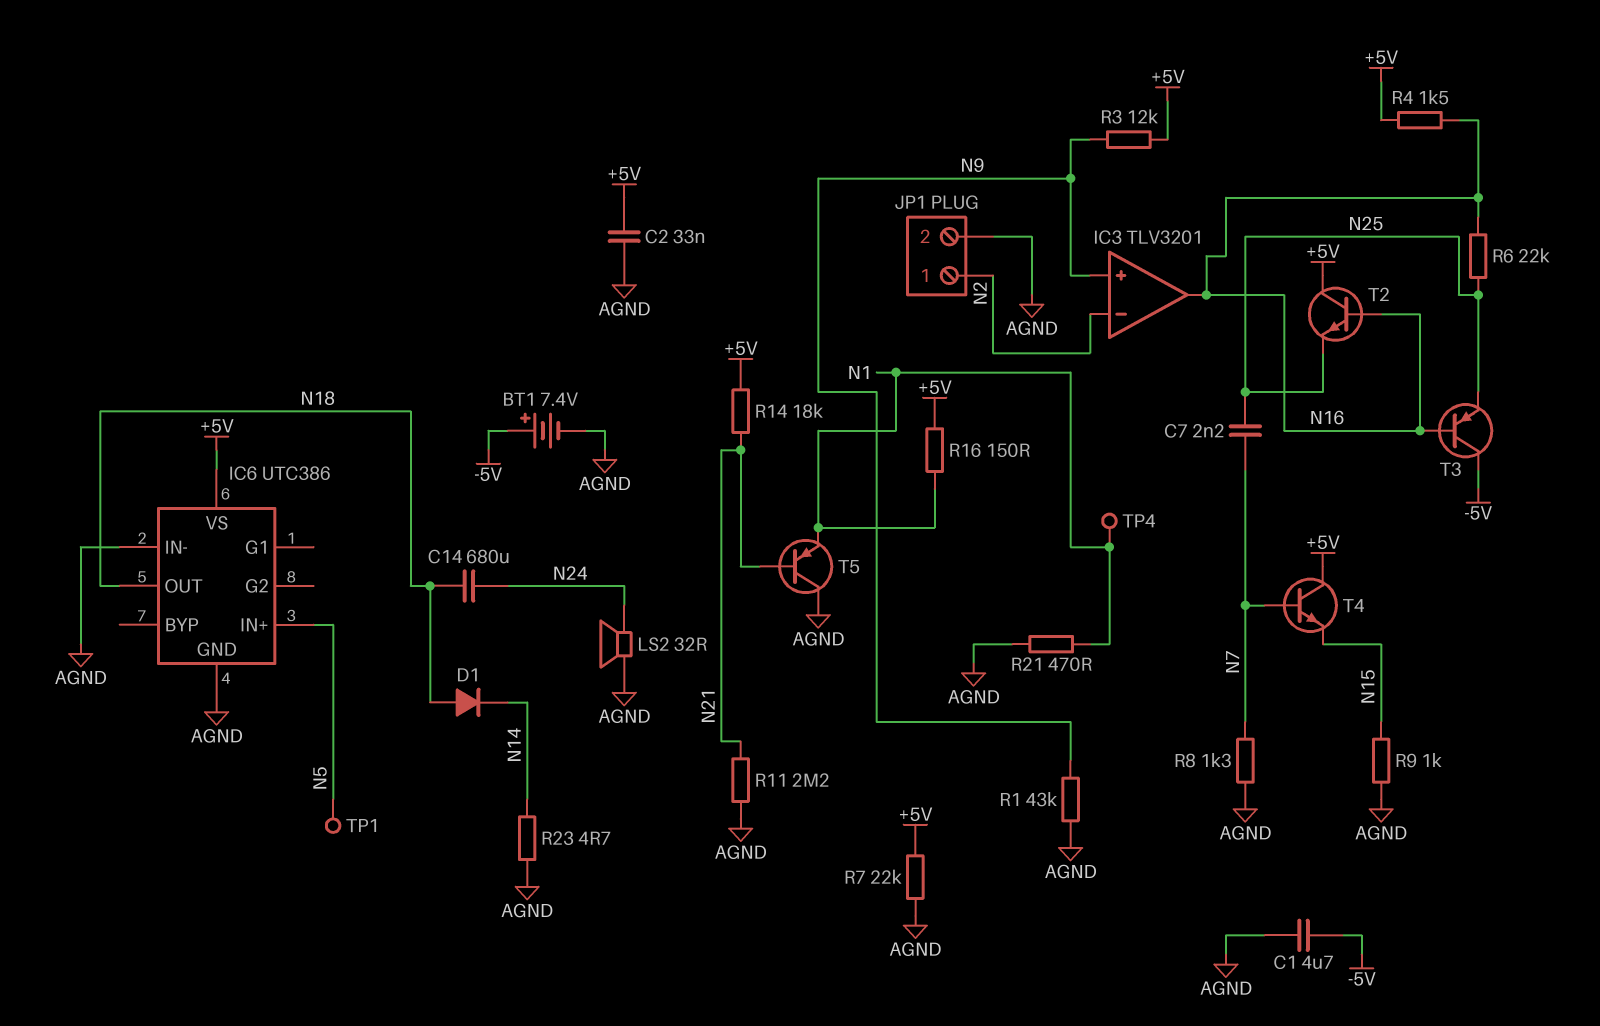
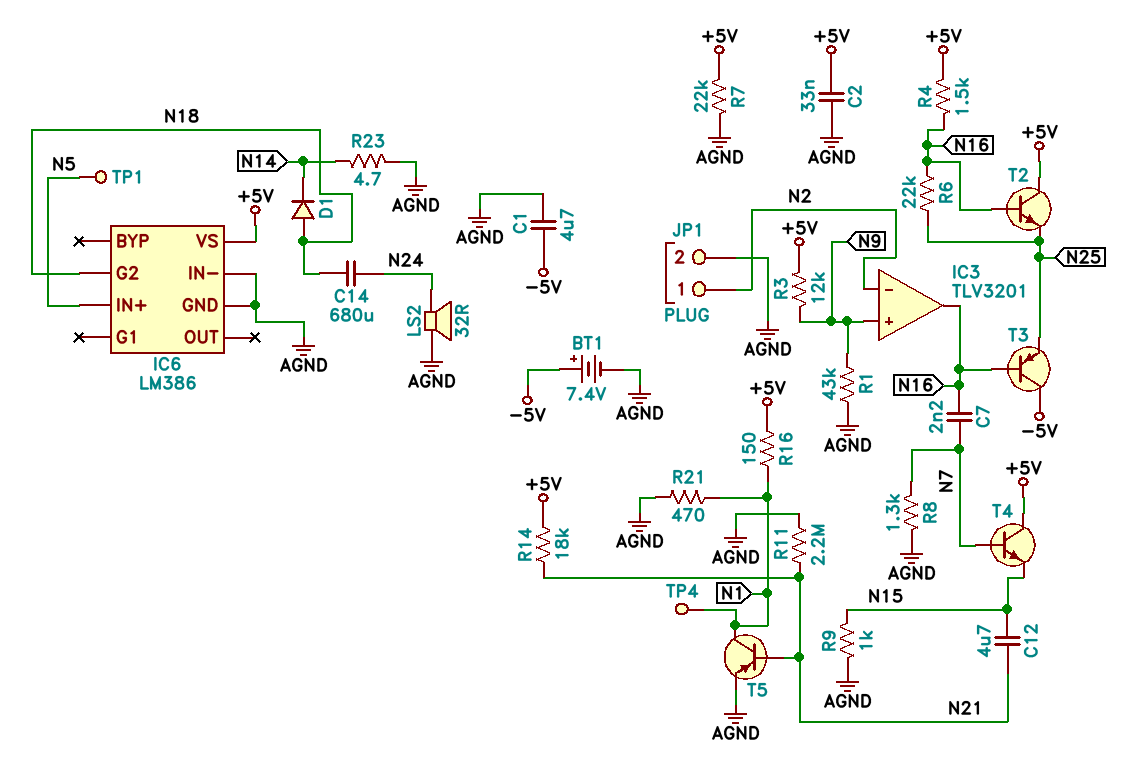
C7: 2.2nF (N7, N25) -> 2.2nF (N7, N16)
C12: none -> 4.7uF (N15, N21)
IC6: UTC386 -> LM386
IC6 pin G2: none -> N18
IC6 pin OUT: N18 -> none
T5: PNP (B N21, C AGND, E N1) -> PNP (B N21, C N1, E AGND)

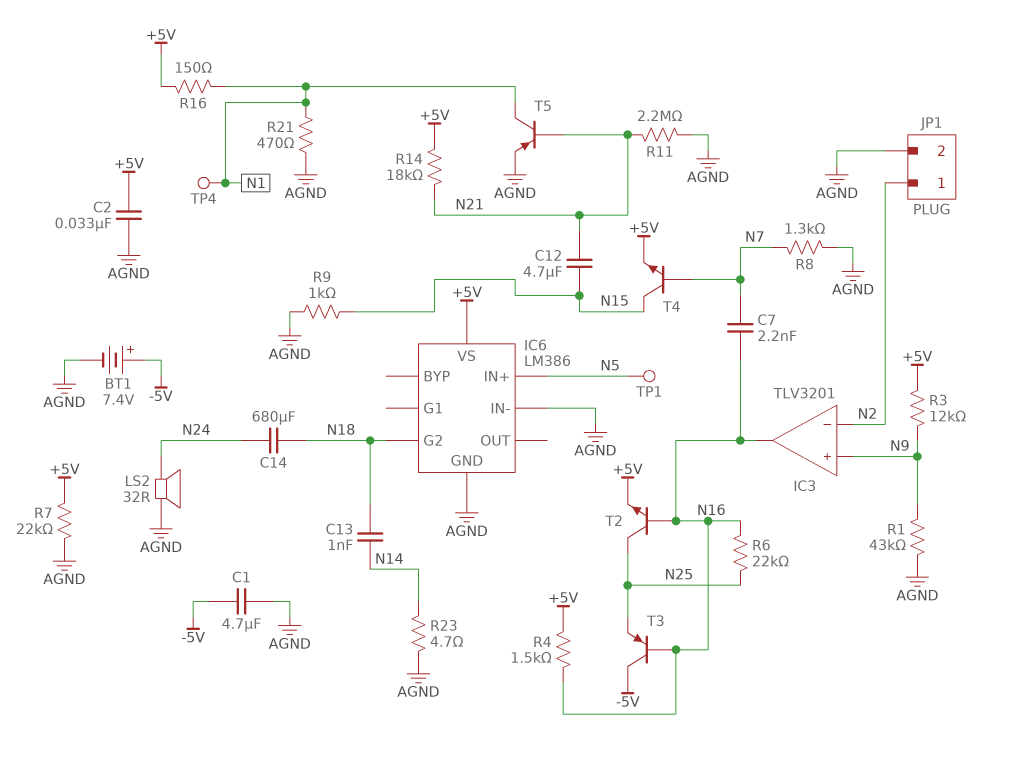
C13: none -> 1nF (N14, N18)
D1: diode (A N18, K N14) -> none
T2: NPN (B N16, C +5V, E N25) -> NPN (B N16, C N25, E +5V)
T4: NPN (B N7, C +5V, E N15) -> NPN (B N7, C N15, E +5V)

